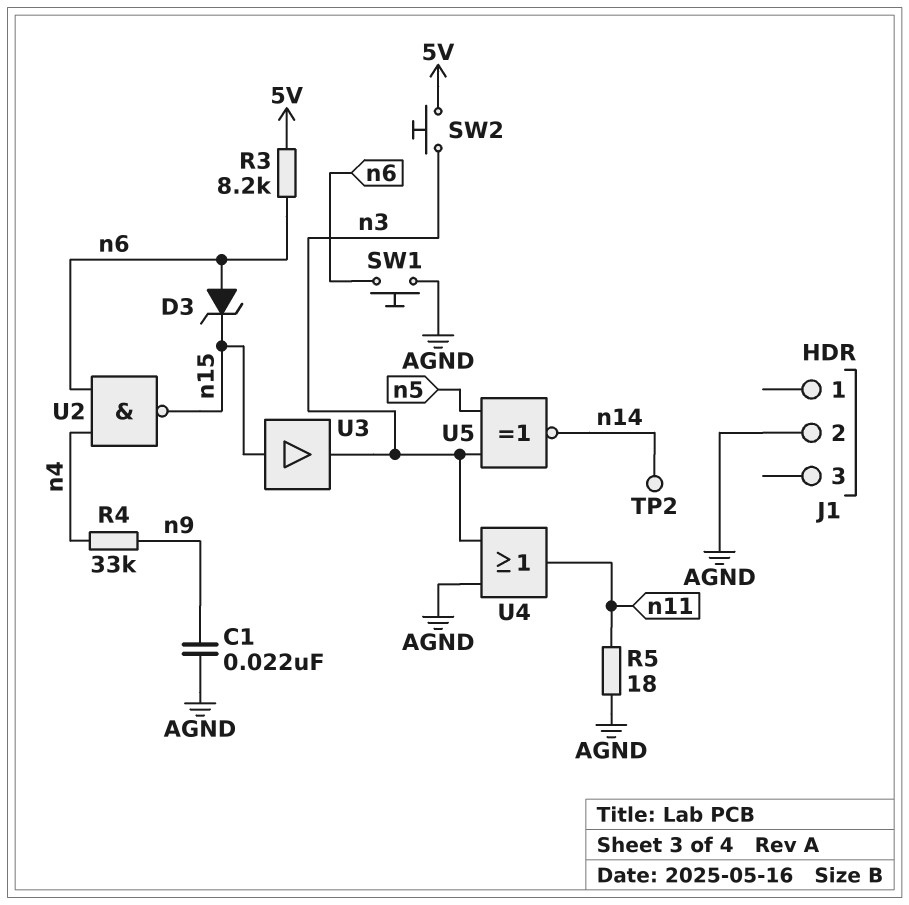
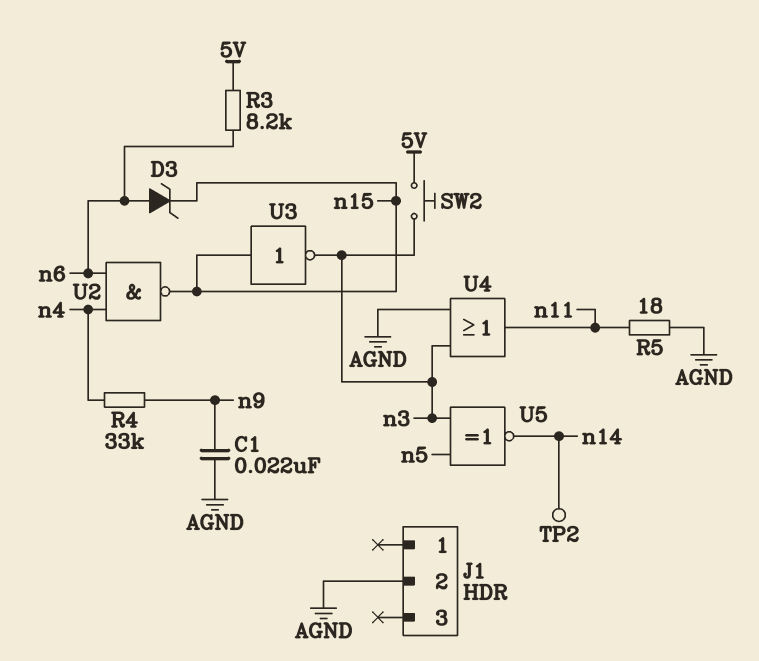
SW1: button (AGND, n6) -> none
U3: buffer (in n15, out n3) -> NOT (in n15, out n3)

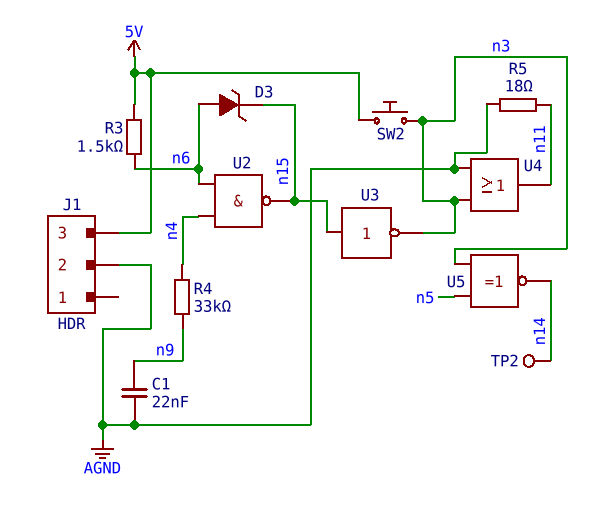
J1 pin 3: none -> 5V
R3: 8.2k (5V, n6) -> 1.5k (5V, n6)

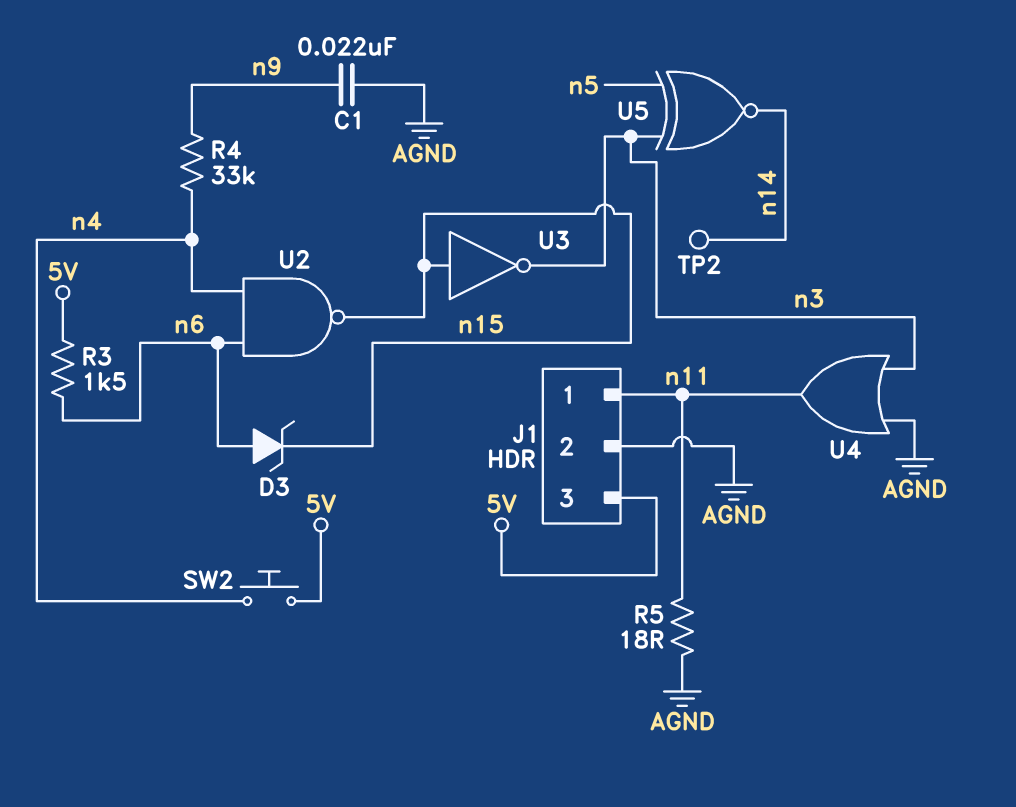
J1 pin 1: none -> n11
SW2: button (5V, n3) -> button (5V, n4)

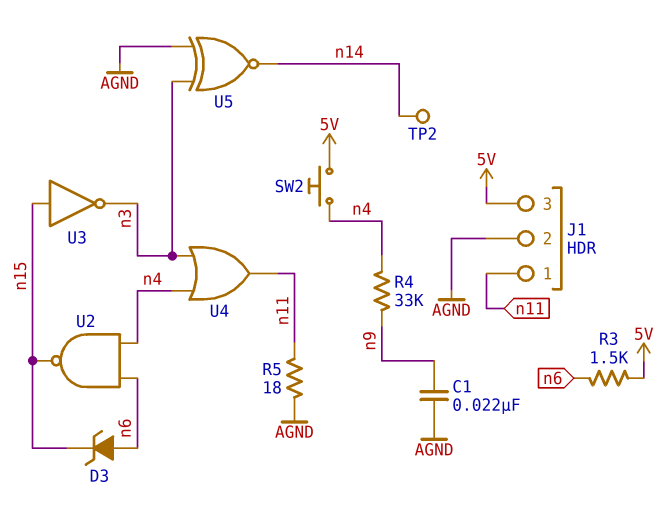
U4: OR (in AGND, in n3, out n11) -> OR (in n3, in n4, out n11)
U5: XNOR (in n3, in n5, out n14) -> XNOR (in AGND, in n3, out n14)

